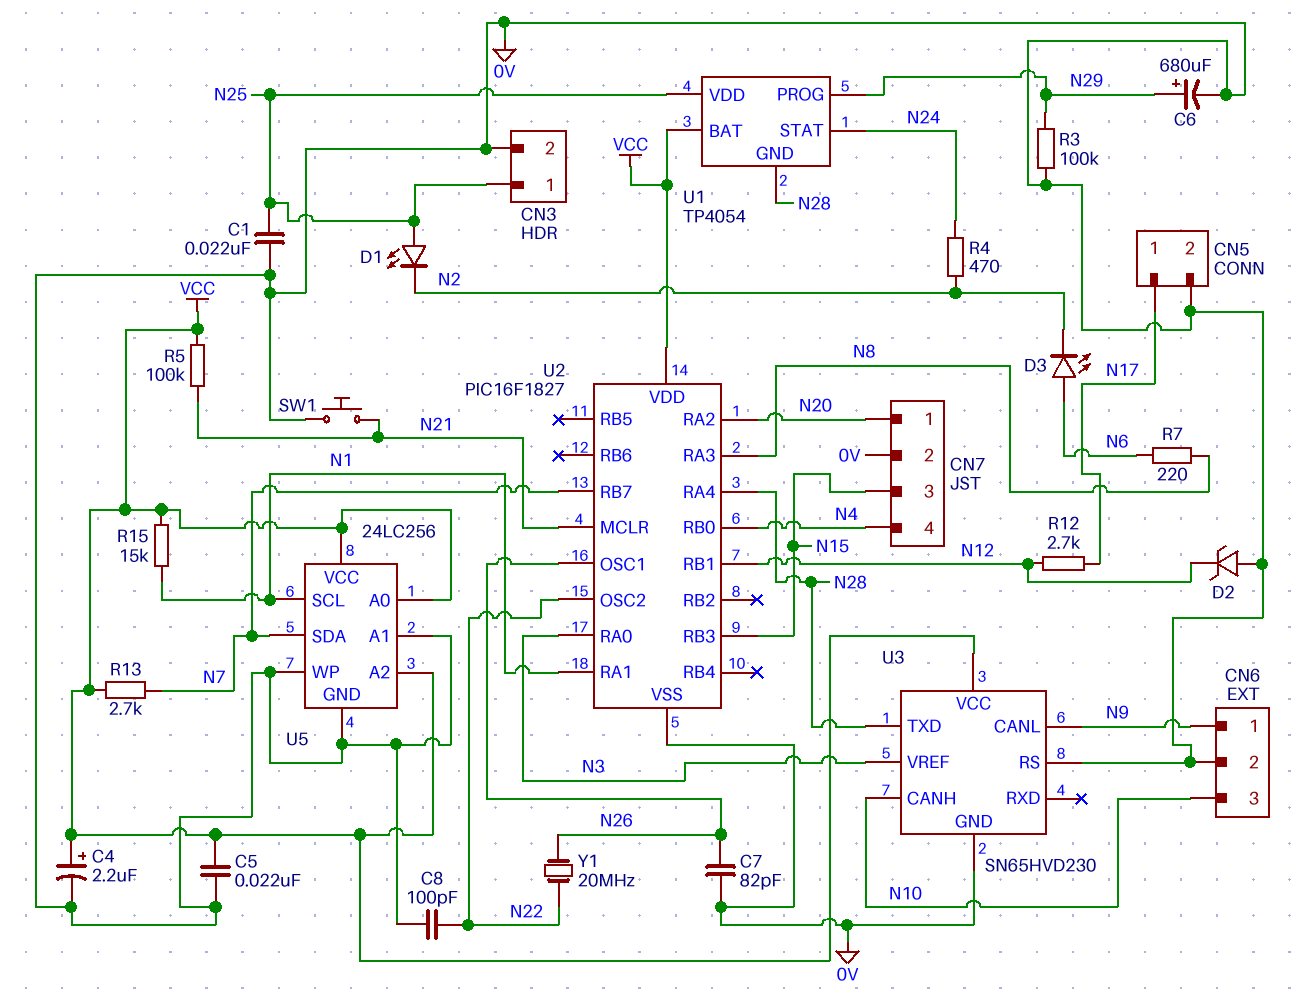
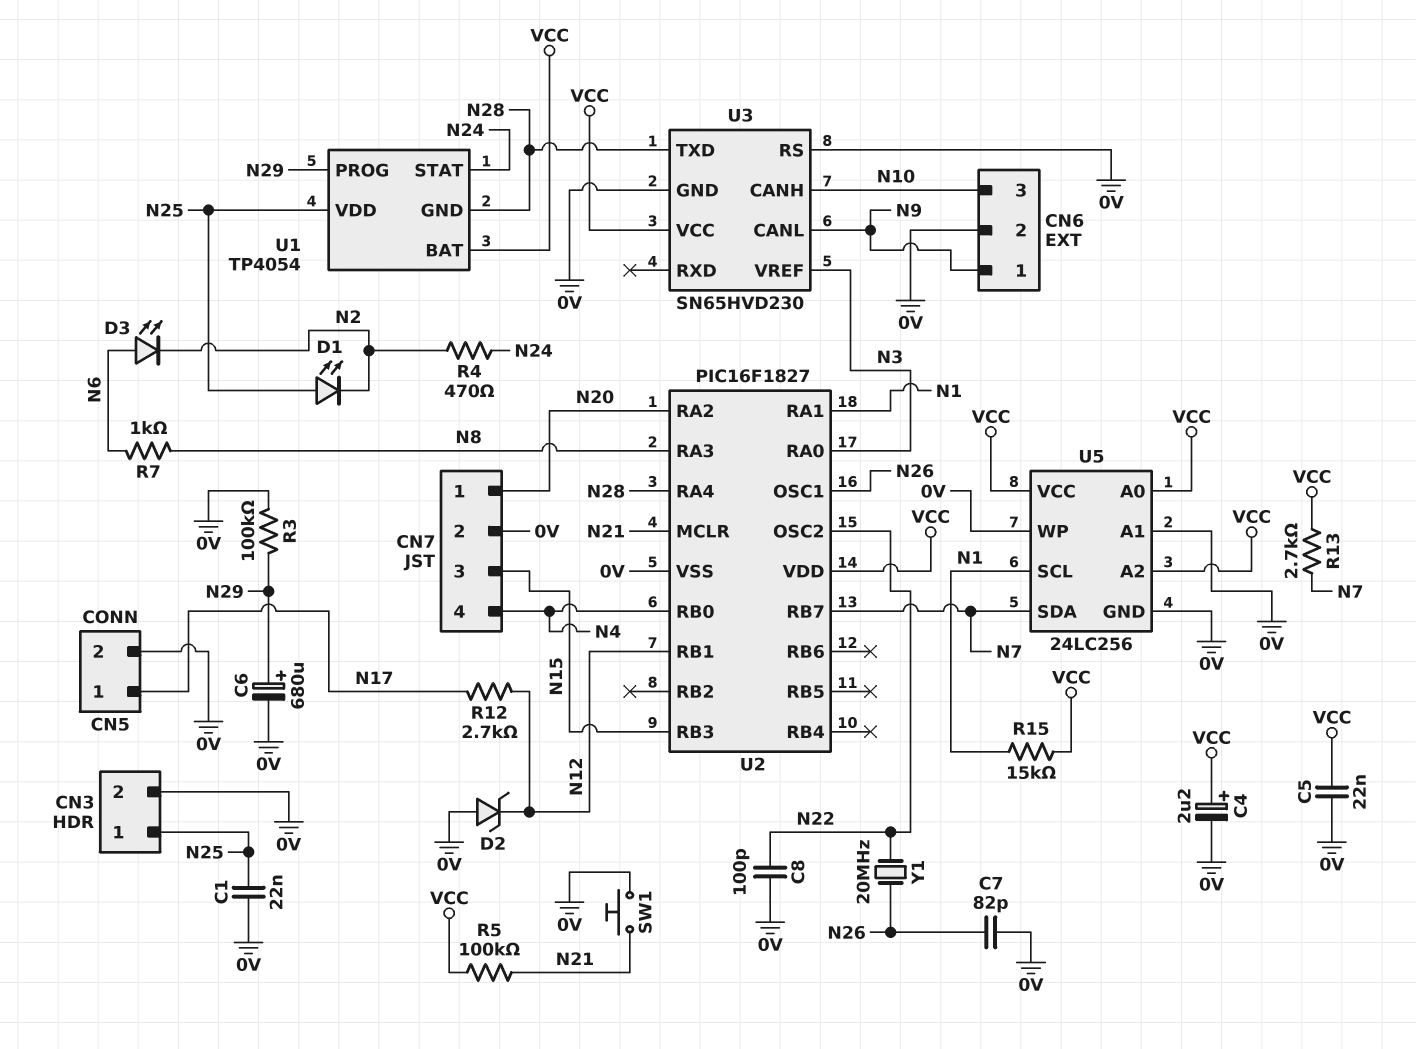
R7: 220 (N6, N8) -> 1k (N6, N8)

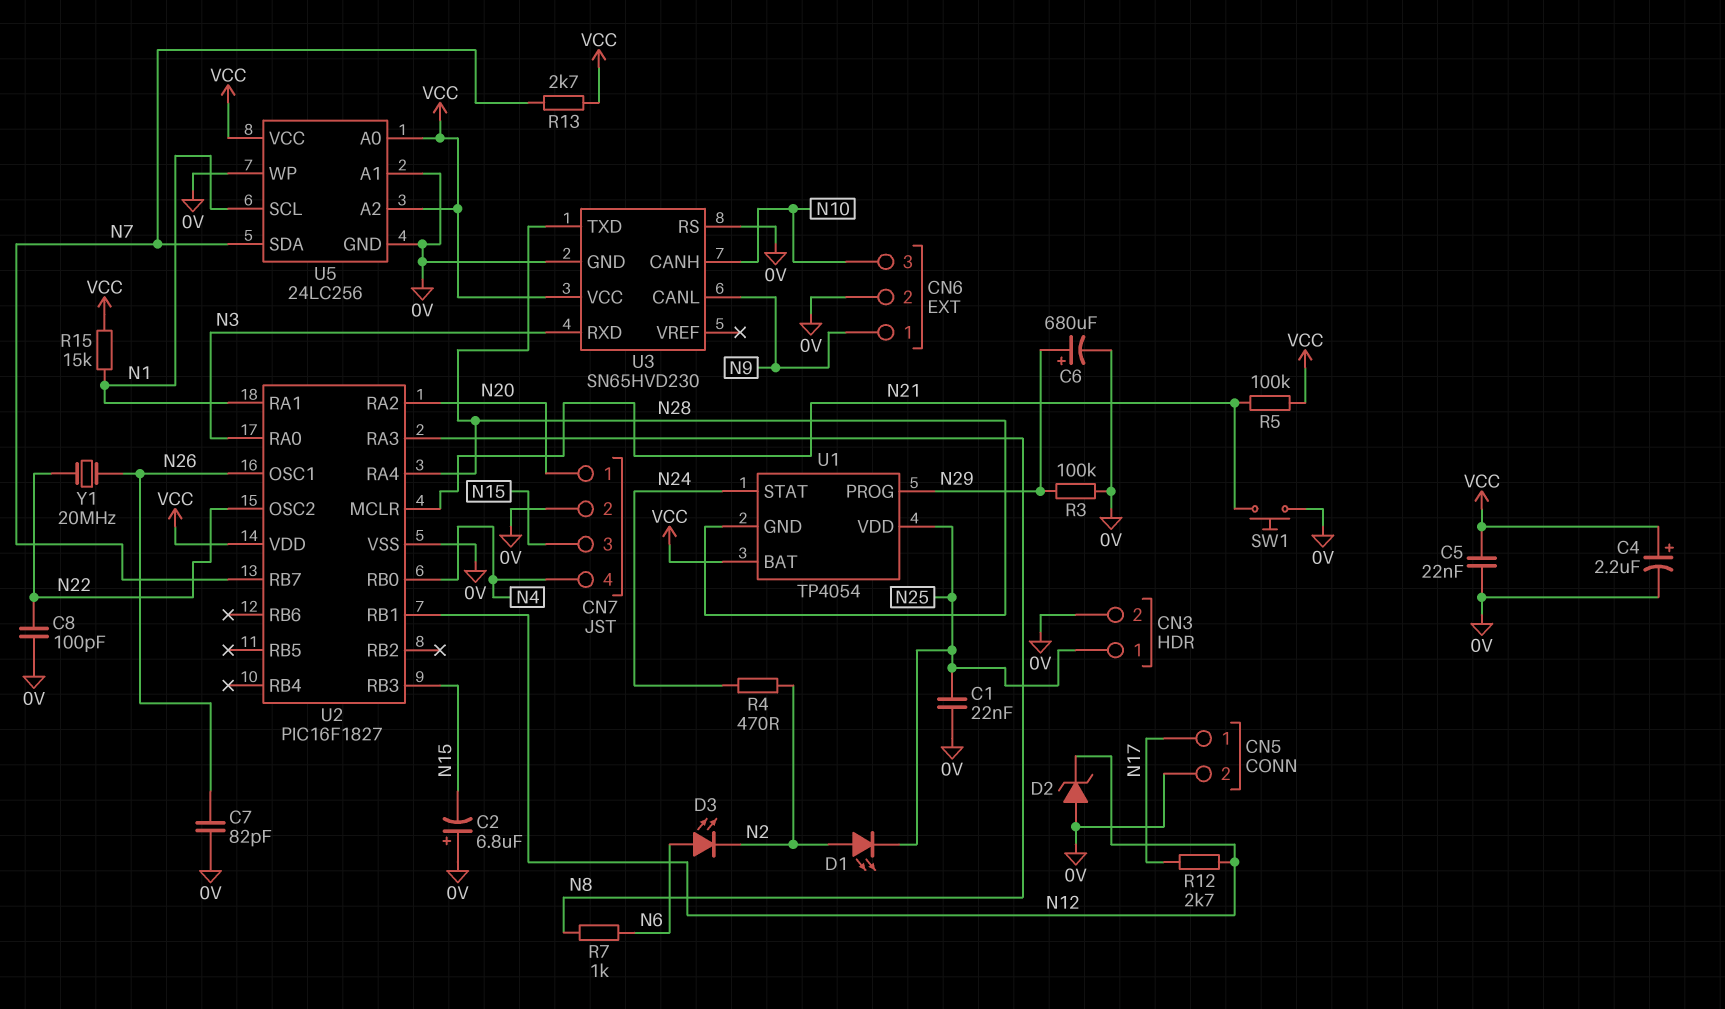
C2: none -> 6.8uF (plus 0V, minus N15)
D1: LED (A N25, K N2) -> LED (A N2, K N25)
U3 pin RXD: none -> N3
U3 pin VREF: N3 -> none

